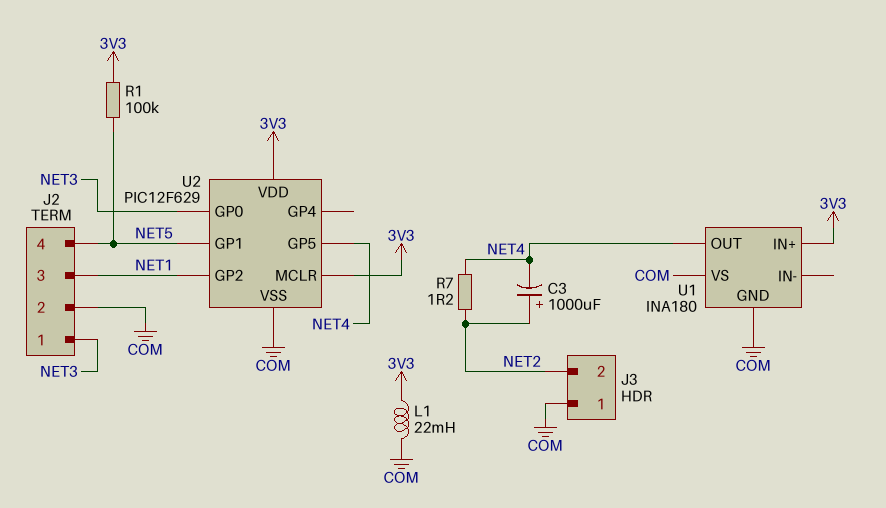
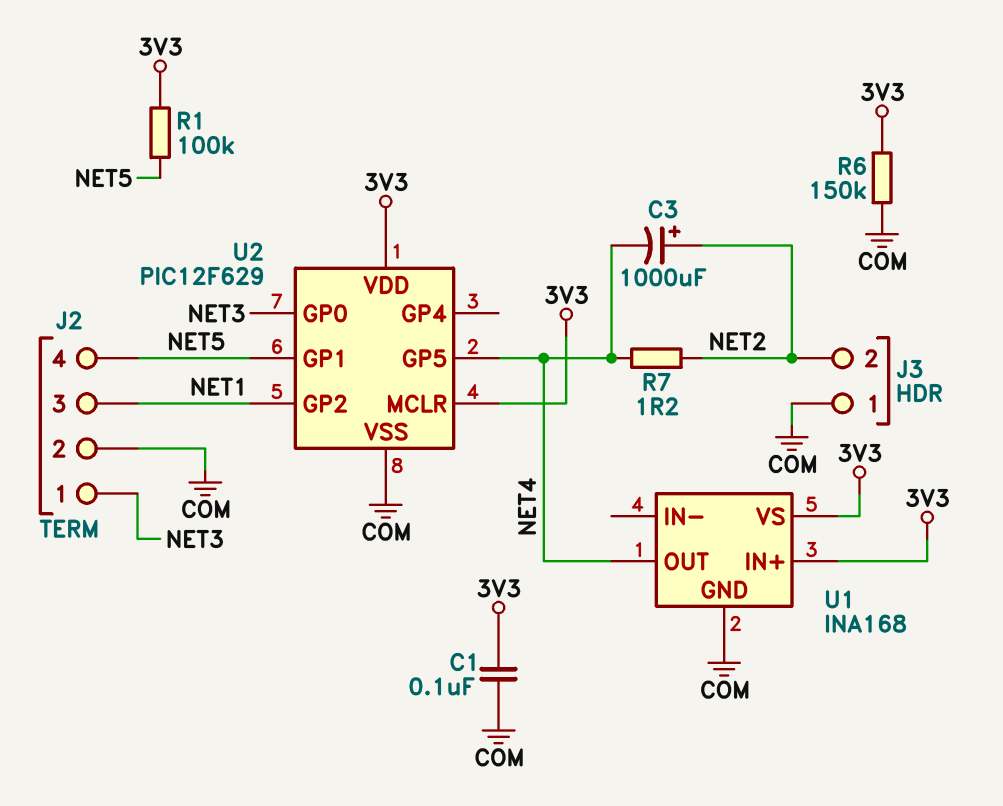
C1: none -> 100nF (3V3, COM)
L1: 22mH (3V3, COM) -> none
R6: none -> 150k (3V3, COM)
U1: INA180 -> INA168
U1 pin VS: COM -> 3V3

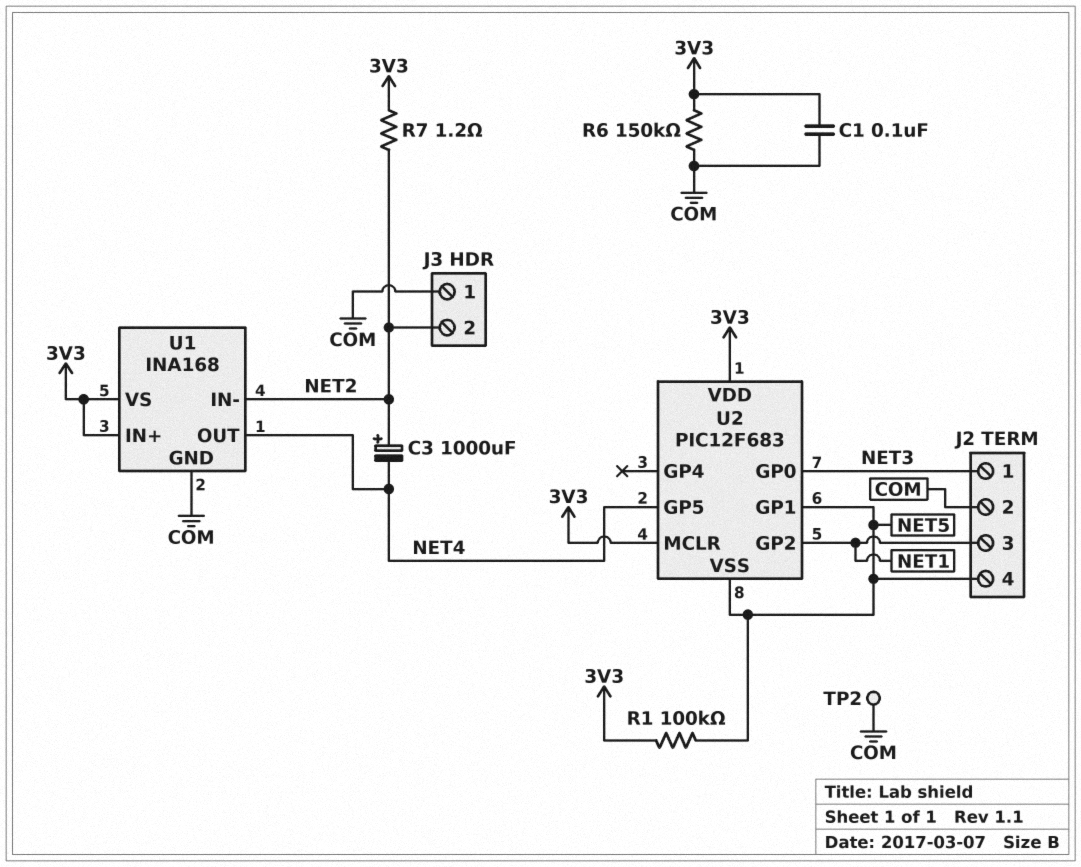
R7: 1.2 (NET2, NET4) -> 1.2 (3V3, NET2)
TP2: none -> test point (COM)
U1 pin IN-: none -> NET2
U2: PIC12F629 -> PIC12F683
U2 pin VSS: COM -> NET5

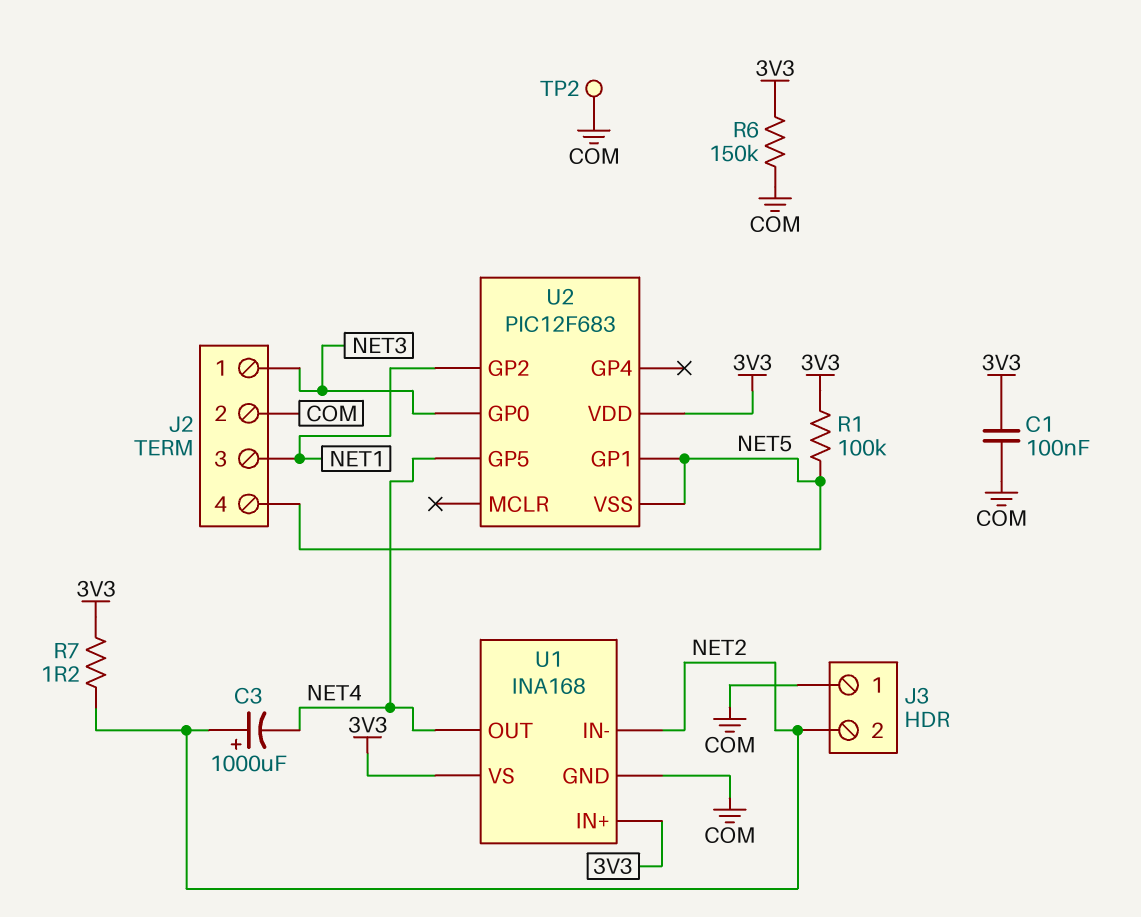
U2 pin MCLR: 3V3 -> none

